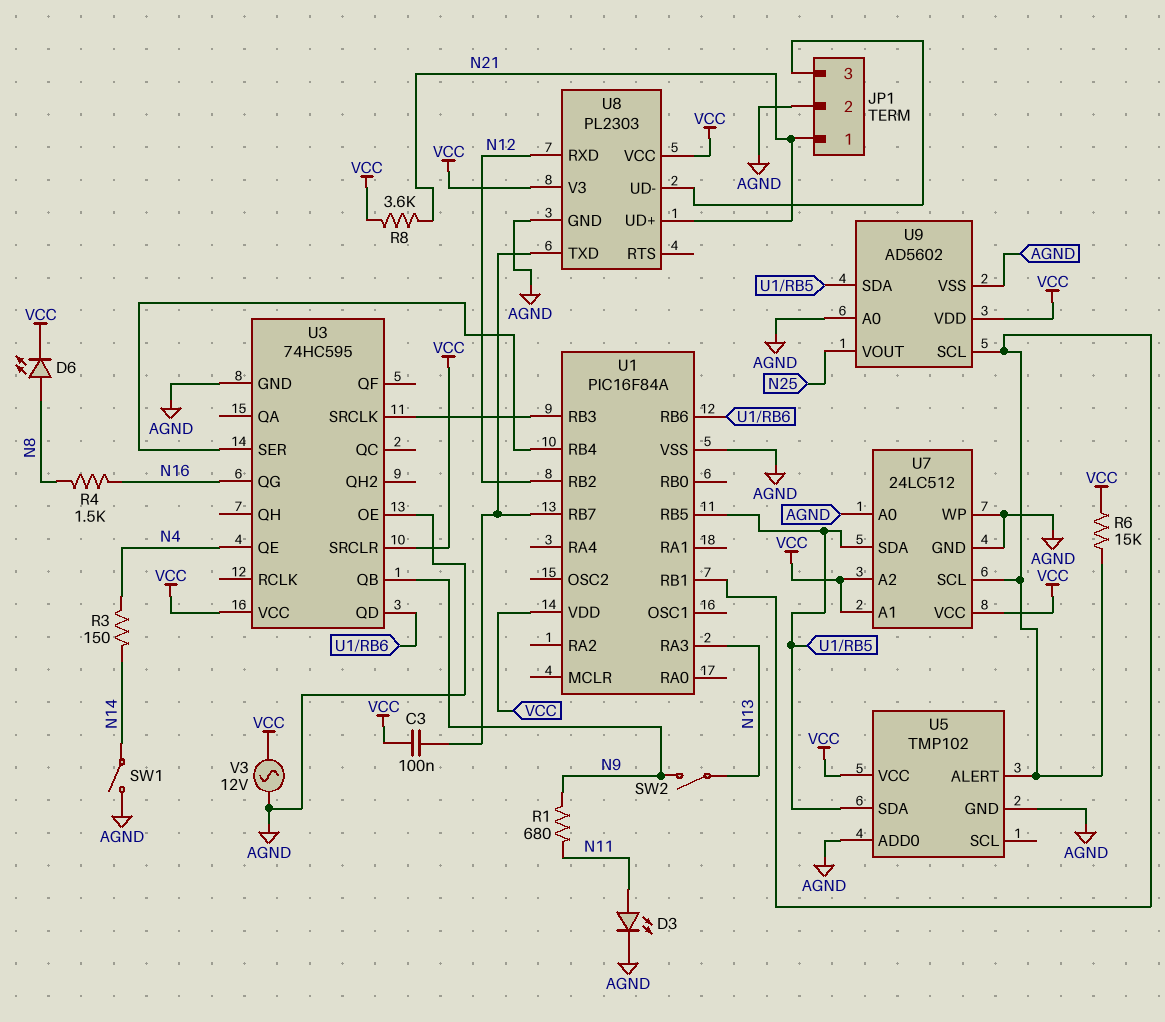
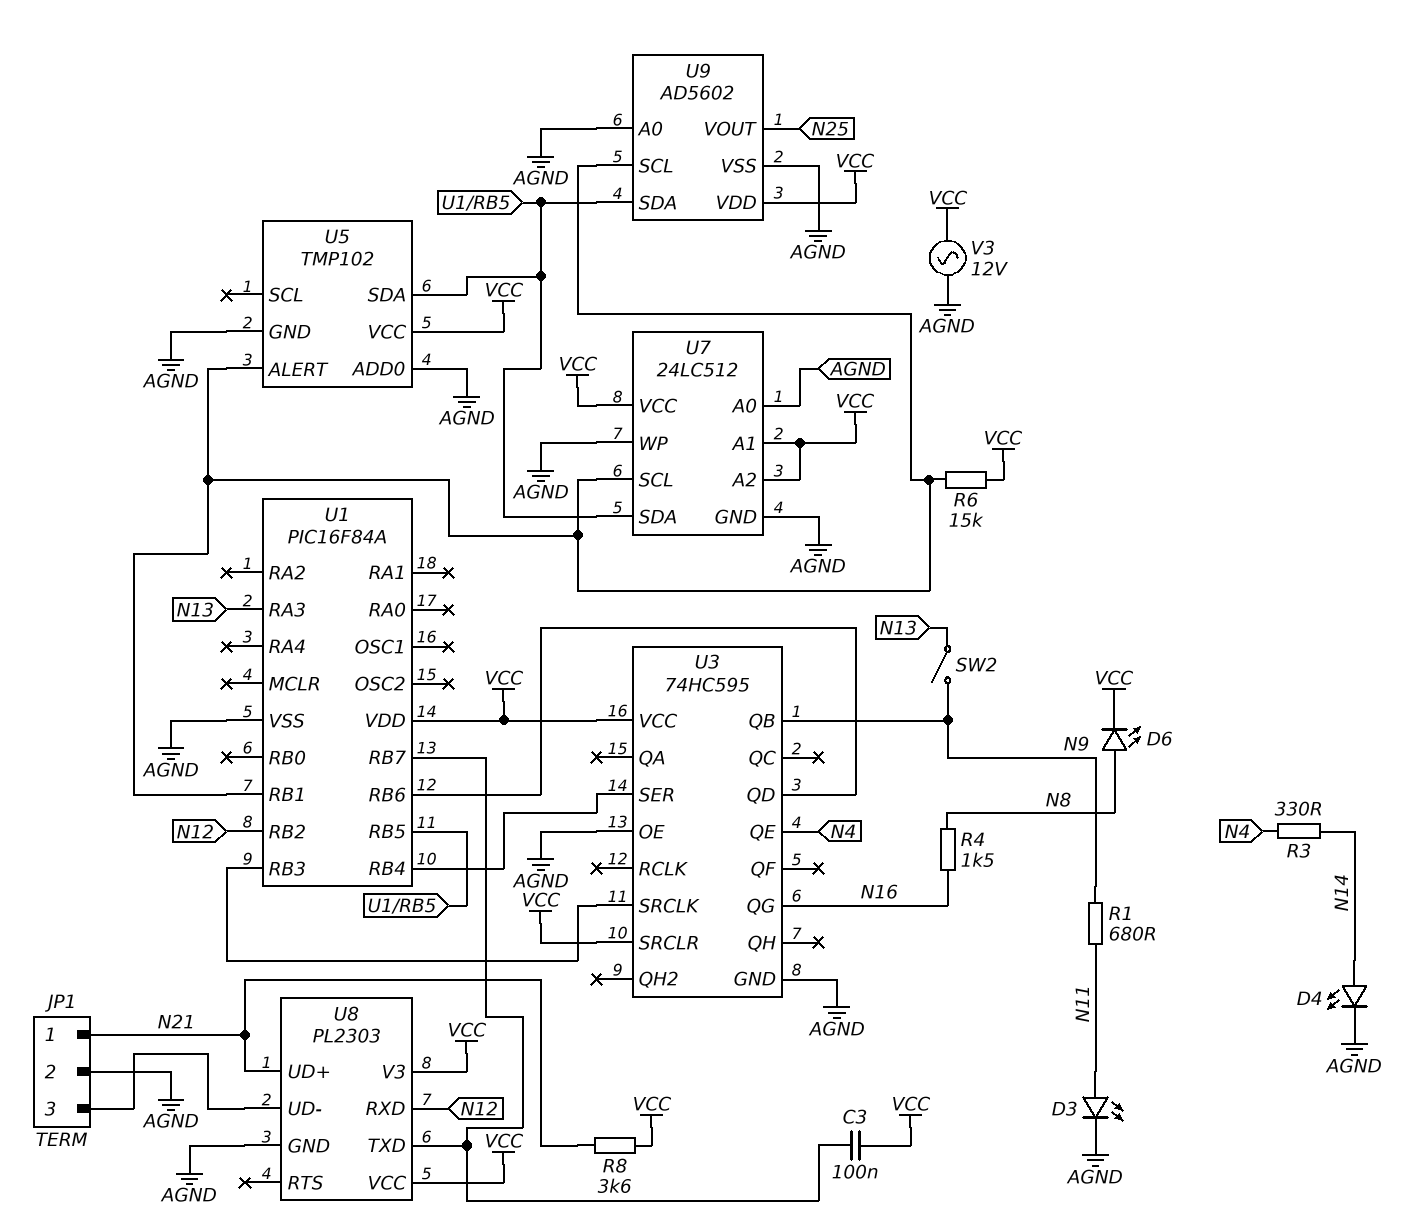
D4: none -> LED (A N14, K AGND)
R3: 150 (N4, N14) -> 330 (N4, N14)
SW1: switch (AGND, N14) -> none

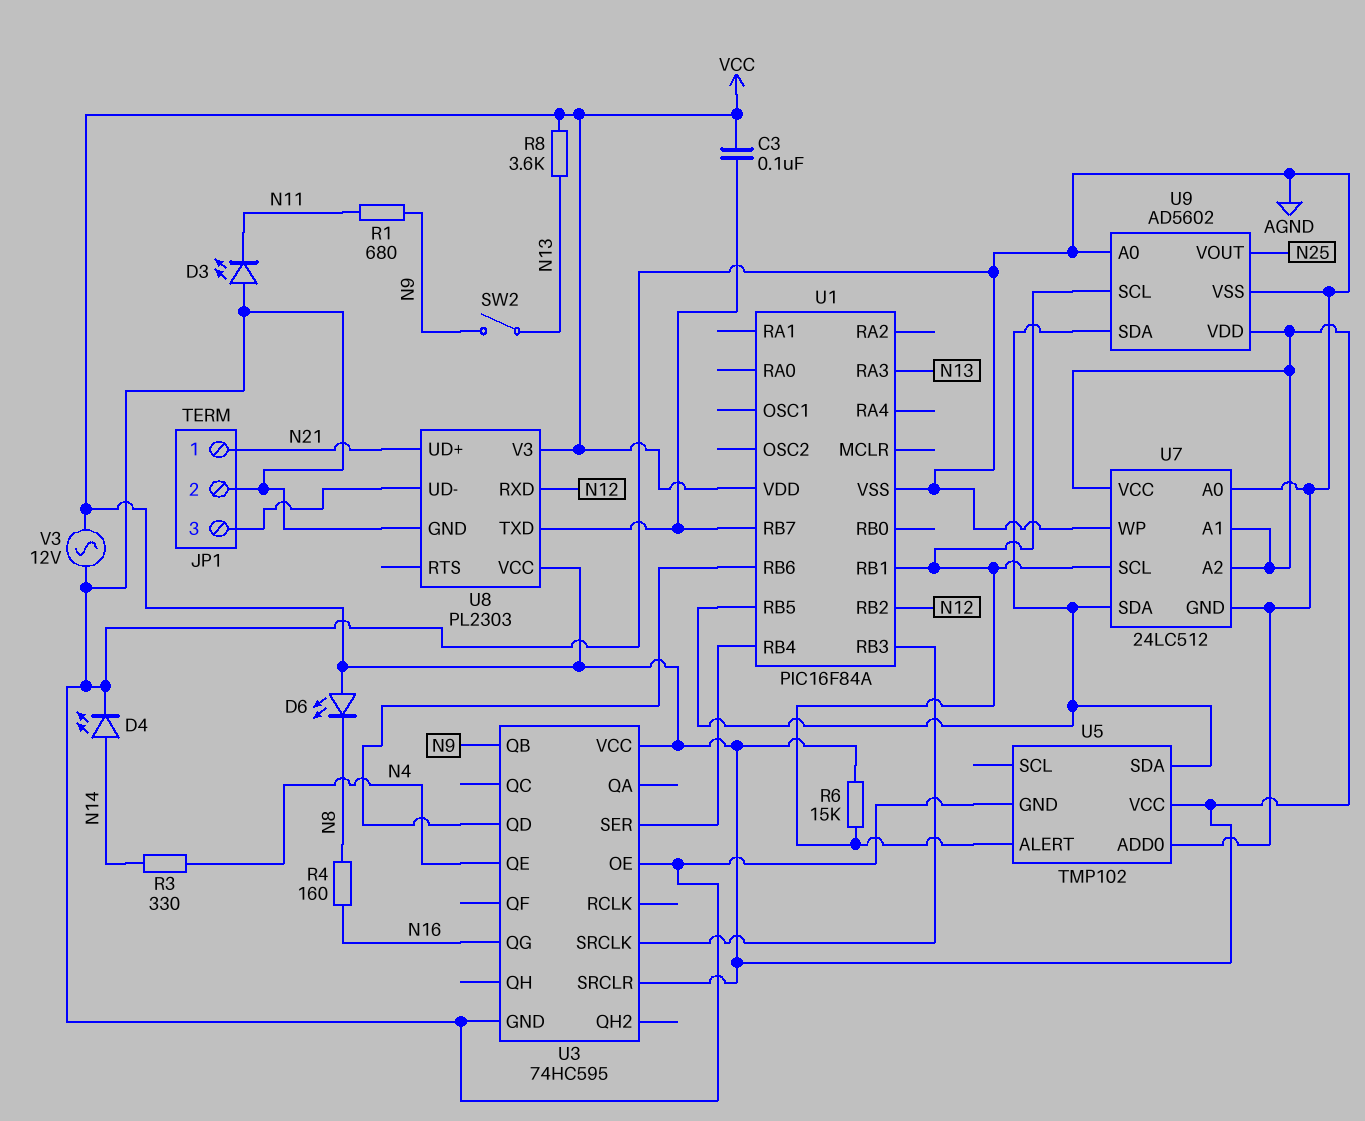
D3: LED (A N11, K AGND) -> LED (A AGND, K N11)
D6: LED (A N8, K VCC) -> LED (A VCC, K N8)
R4: 1.5k (N8, N16) -> 160 (N8, N16)
R8: 3.6k (N21, VCC) -> 3.6k (N13, VCC)

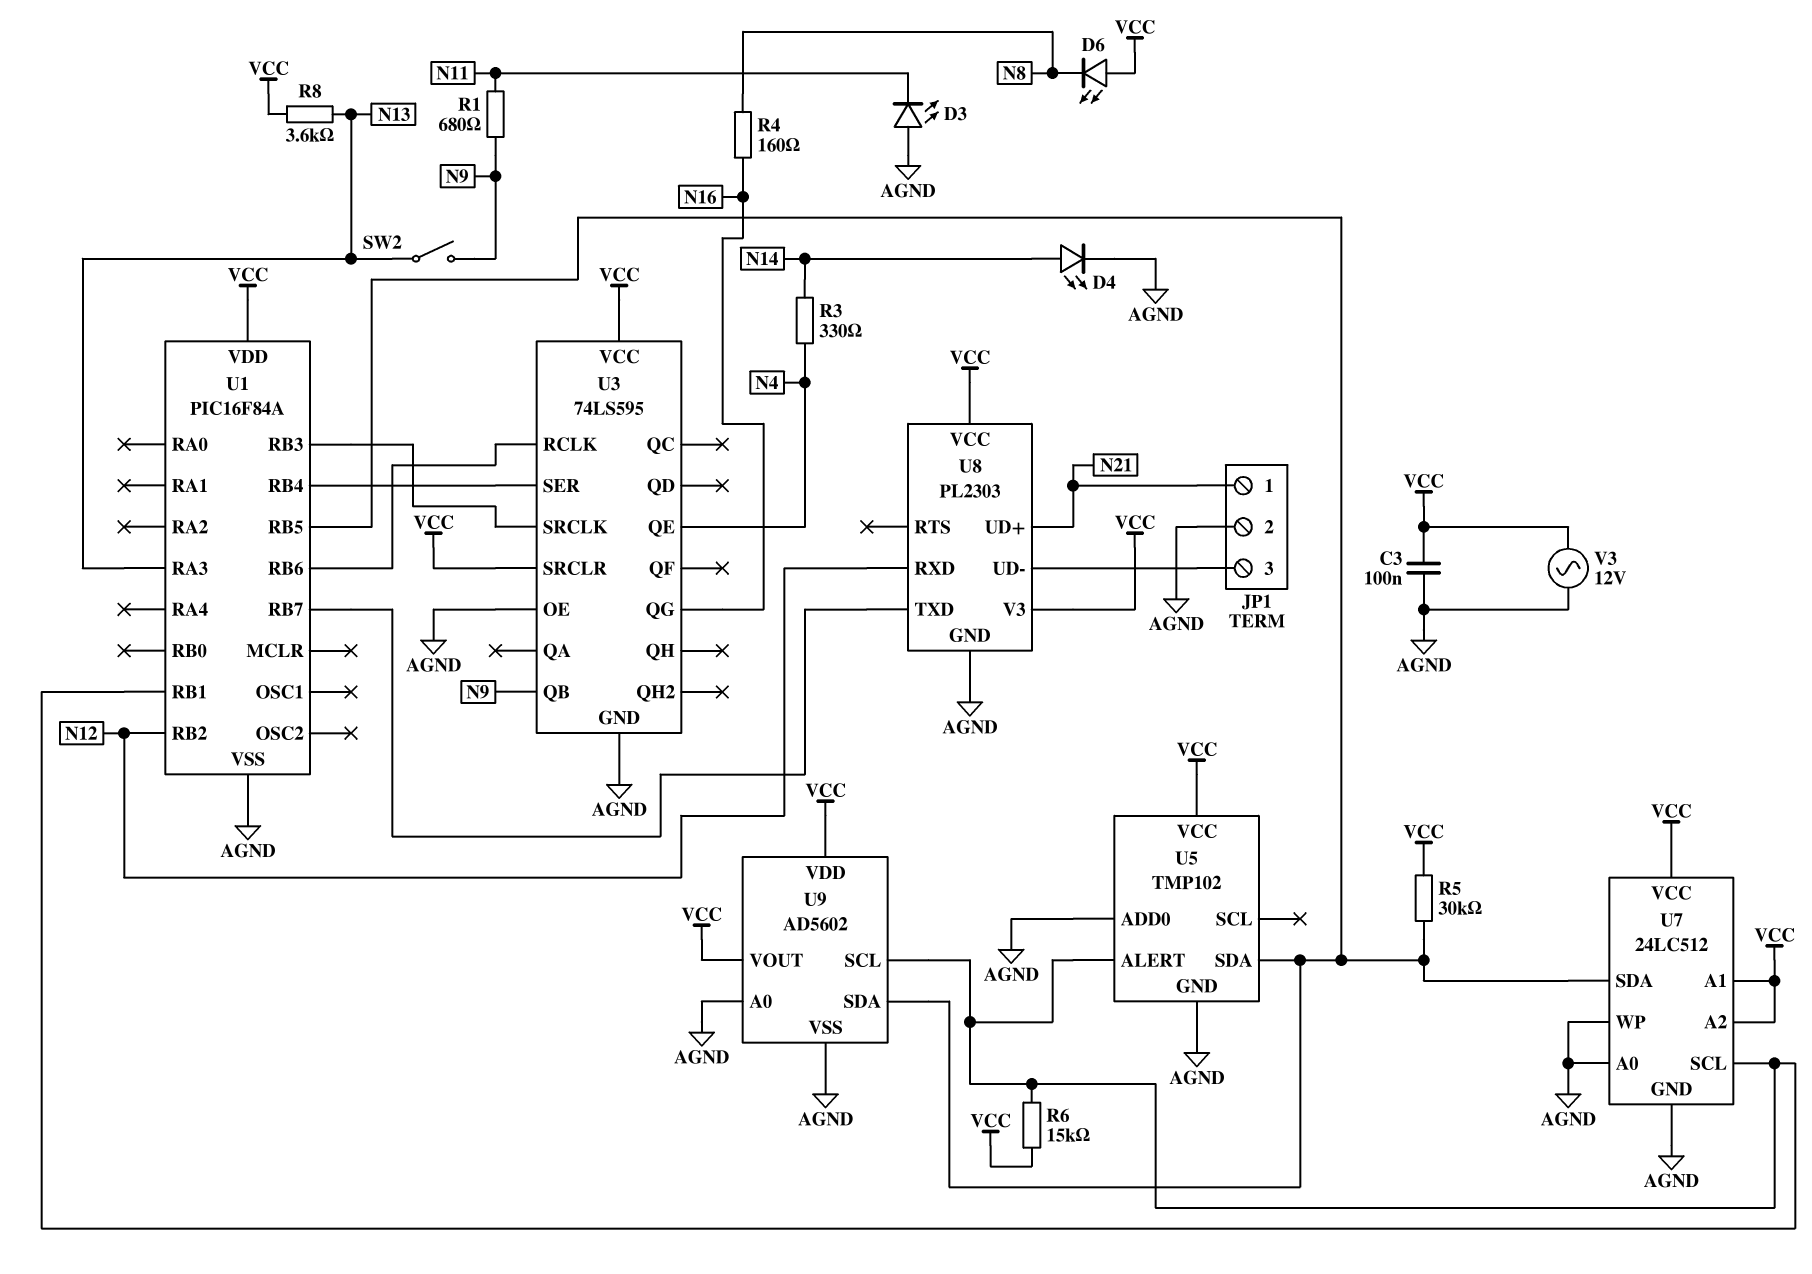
C3: 100nF (U1/RB7, VCC) -> 100nF (AGND, VCC)
R5: none -> 30k (U1/RB5, VCC)
U3: 74HC595 -> 74LS595
U3 pin QD: U1/RB6 -> none
U3 pin RCLK: none -> U1/RB6
U9 pin VOUT: N25 -> VCC

